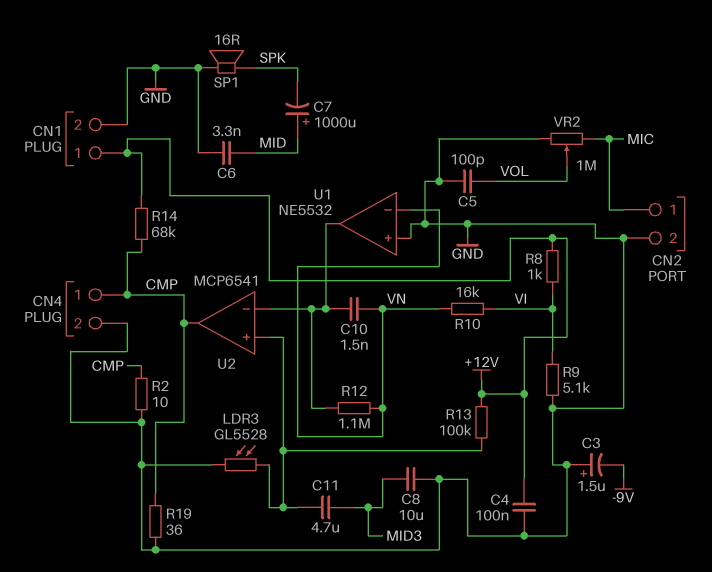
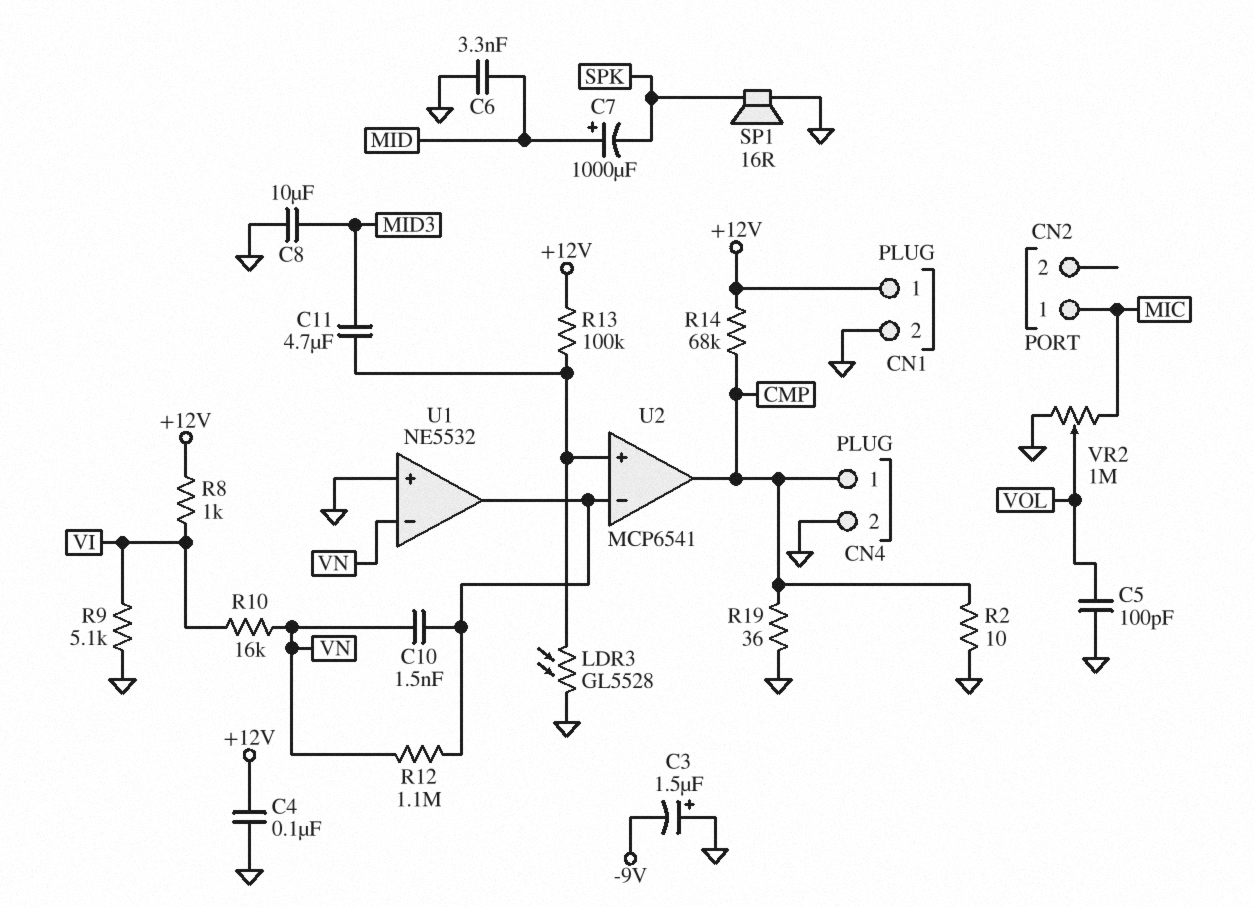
CN2 pin 2: GND -> none

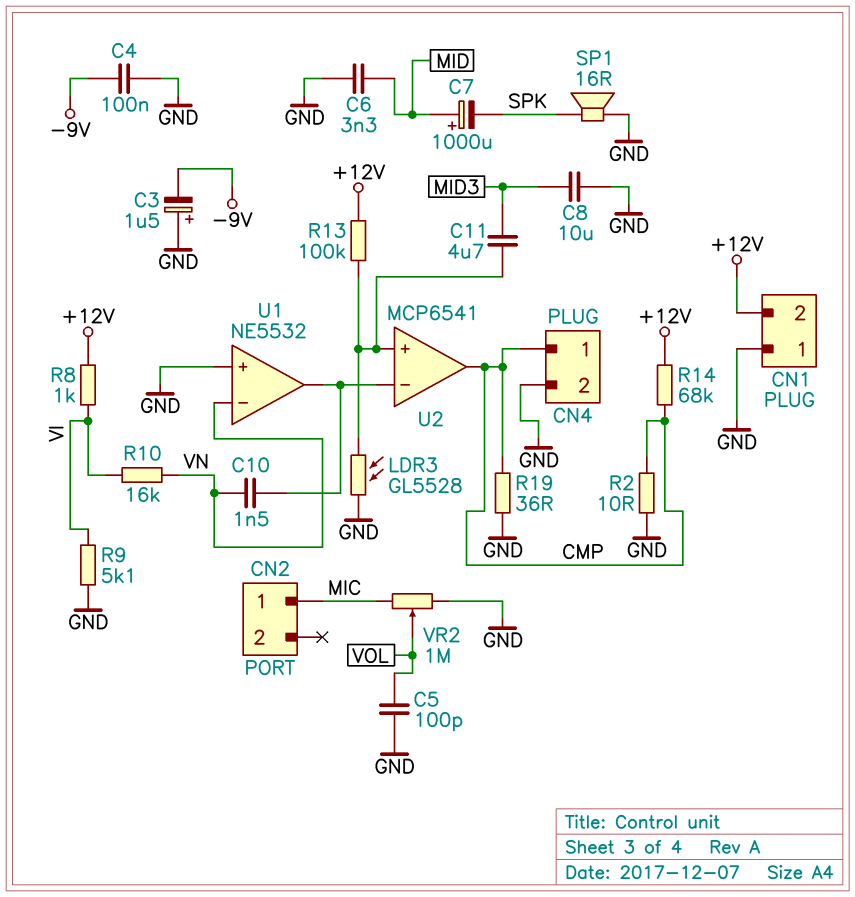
C4: 100nF (+12V, GND) -> 100nF (-9V, GND)
CN1 pin 1: +12V -> GND
CN1 pin 2: GND -> +12V
R12: 1.1M (U1/out, VN) -> none

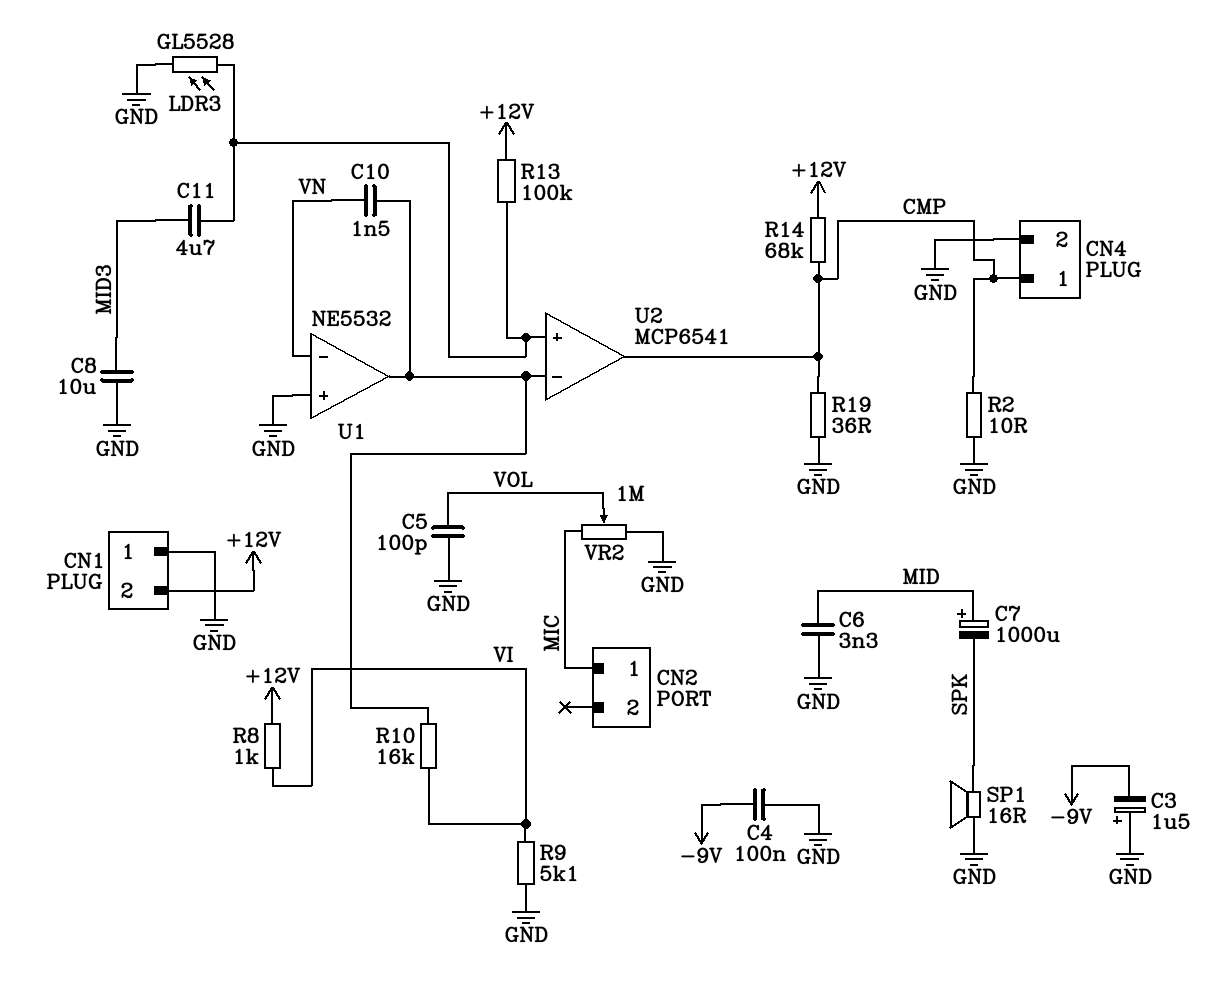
R10: 16k (VI, VN) -> 16k (U1/out, VI)

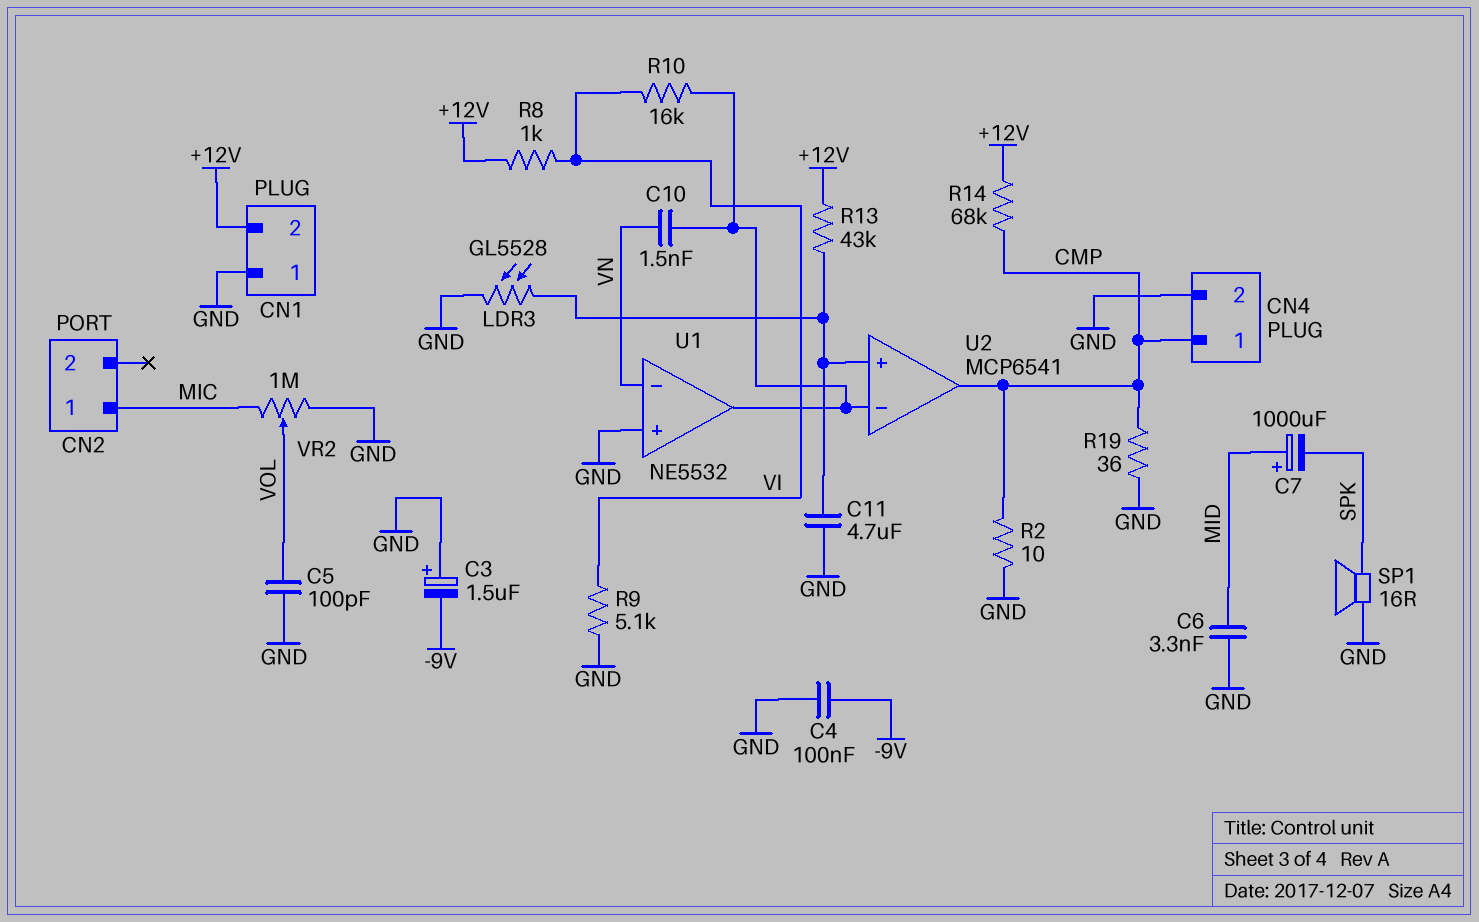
C8: 10uF (GND, MID3) -> none
C11: 4.7uF (MID3, U2/in+) -> 4.7uF (GND, U2/in+)
R13: 100k (+12V, U2/in+) -> 43k (+12V, U2/in+)

